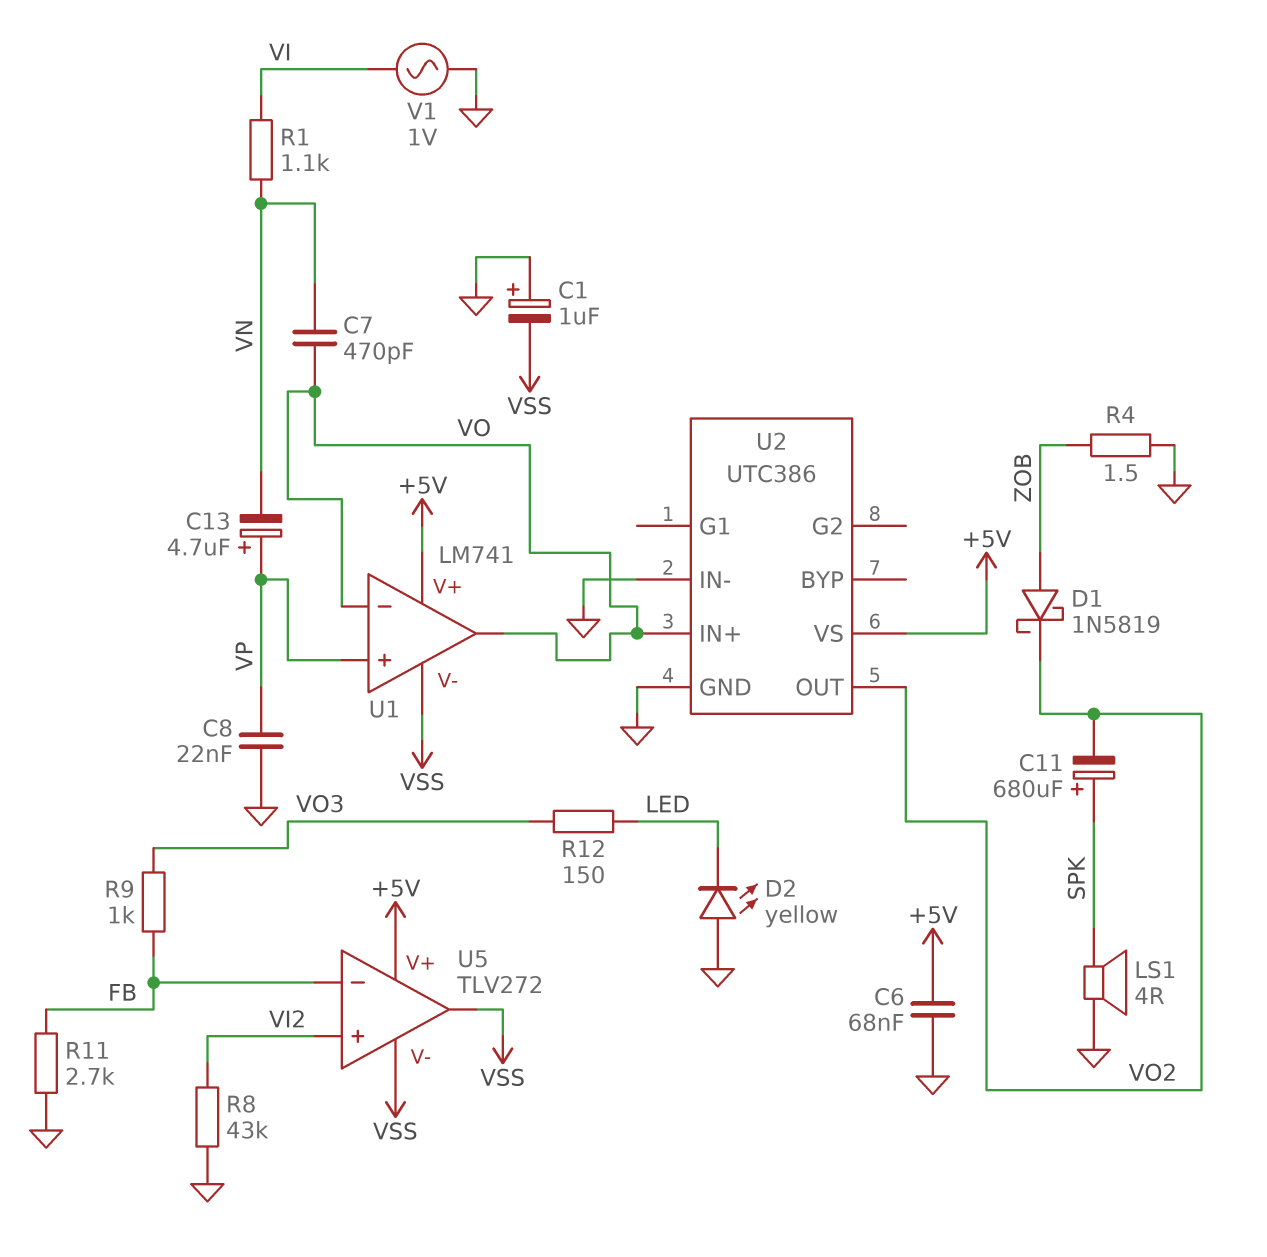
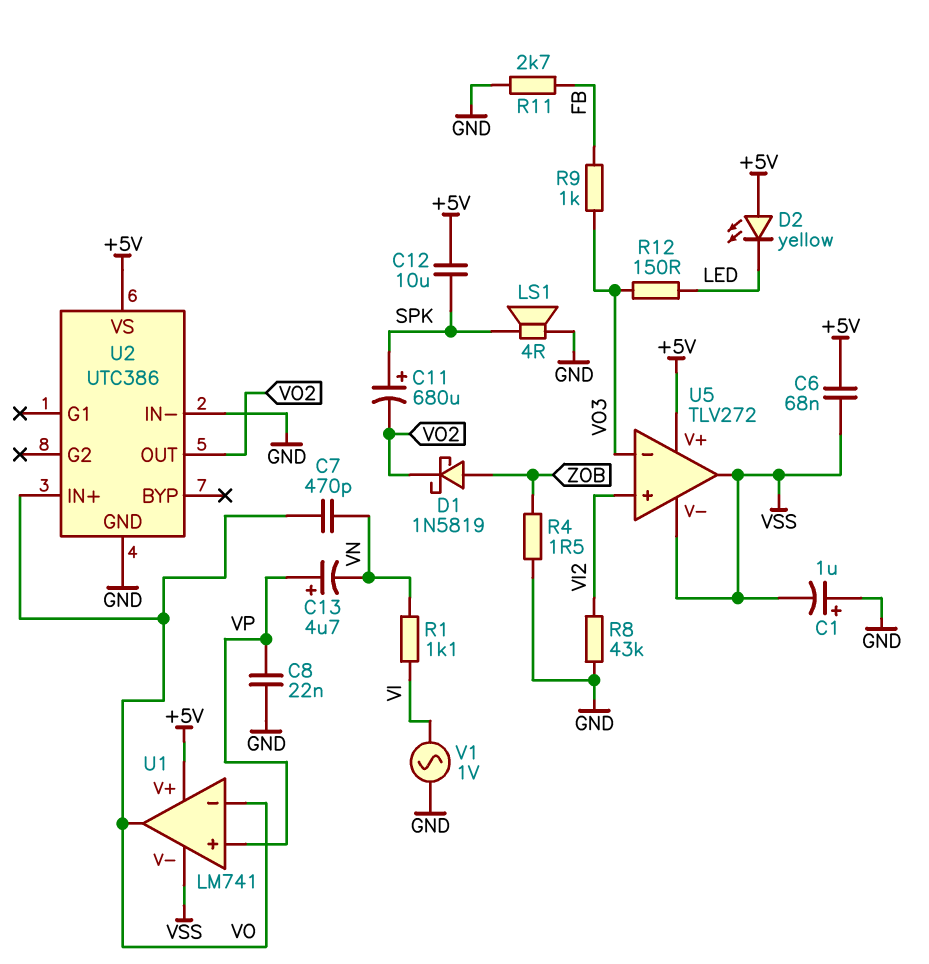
C6: 68nF (+5V, GND) -> 68nF (+5V, VSS)
C12: none -> 10uF (+5V, SPK)
D2: LED yellow (A GND, K LED) -> LED yellow (A +5V, K LED)
U5 pin in-: FB -> VO3

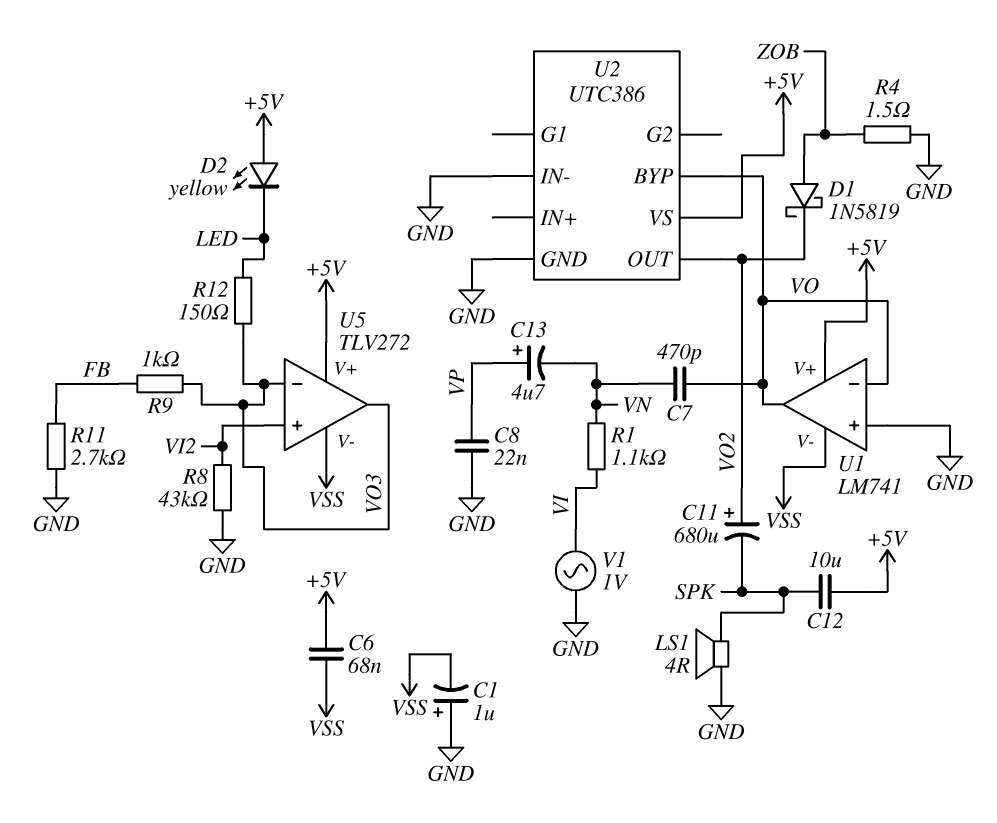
C11: 680uF (plus SPK, minus VO2) -> 680uF (plus VO2, minus SPK)
U1 pin in+: VP -> GND
U2 pin BYP: none -> VO
U2 pin IN+: VO -> none
U5 pin out: VSS -> VO3

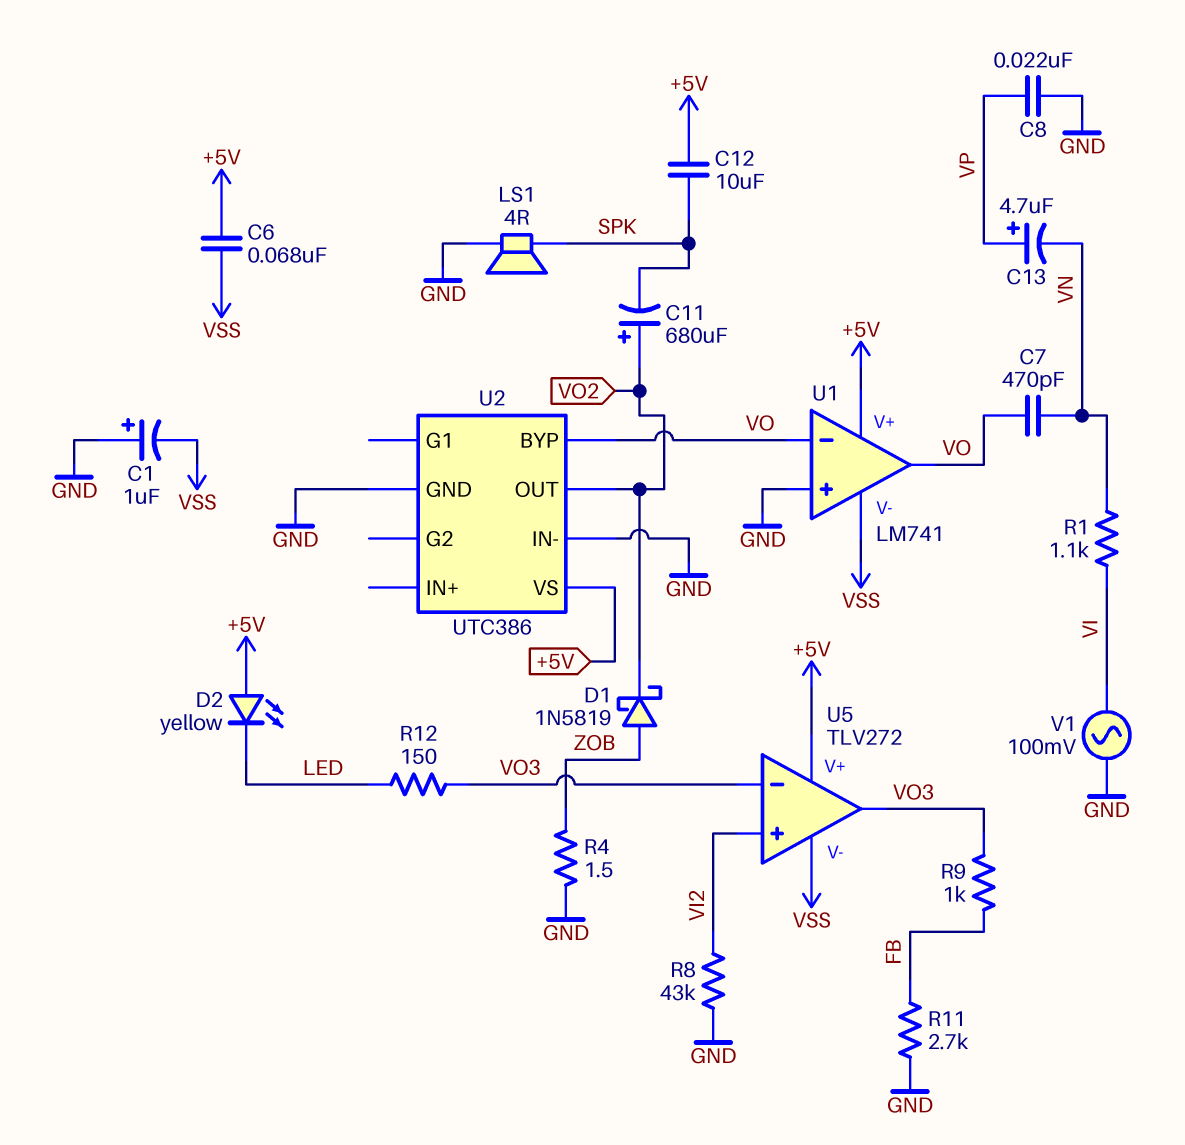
V1: AC 1V (GND, VI) -> AC 100mV (GND, VI)

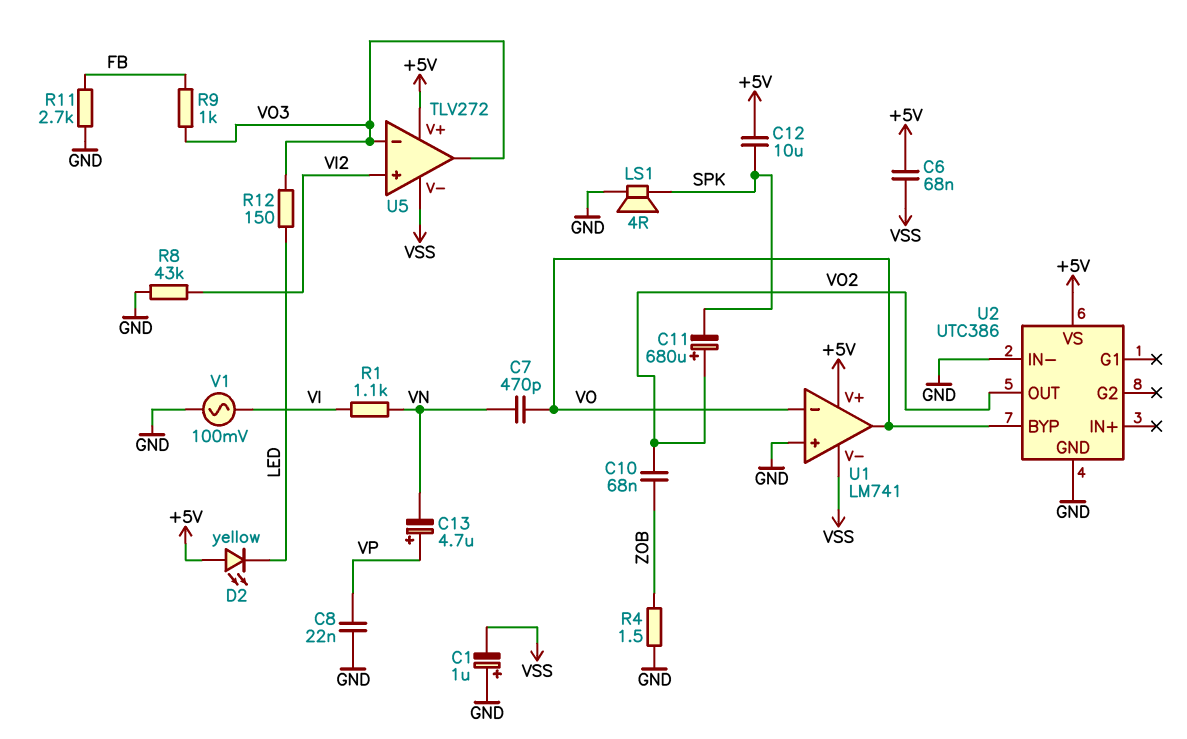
C10: none -> 68nF (VO2, ZOB)
D1: schottky 1N5819 (A ZOB, K VO2) -> none

